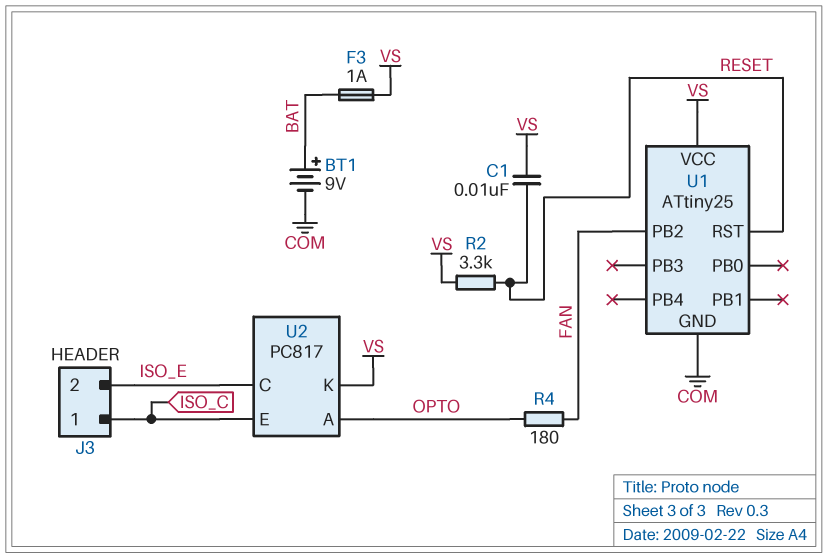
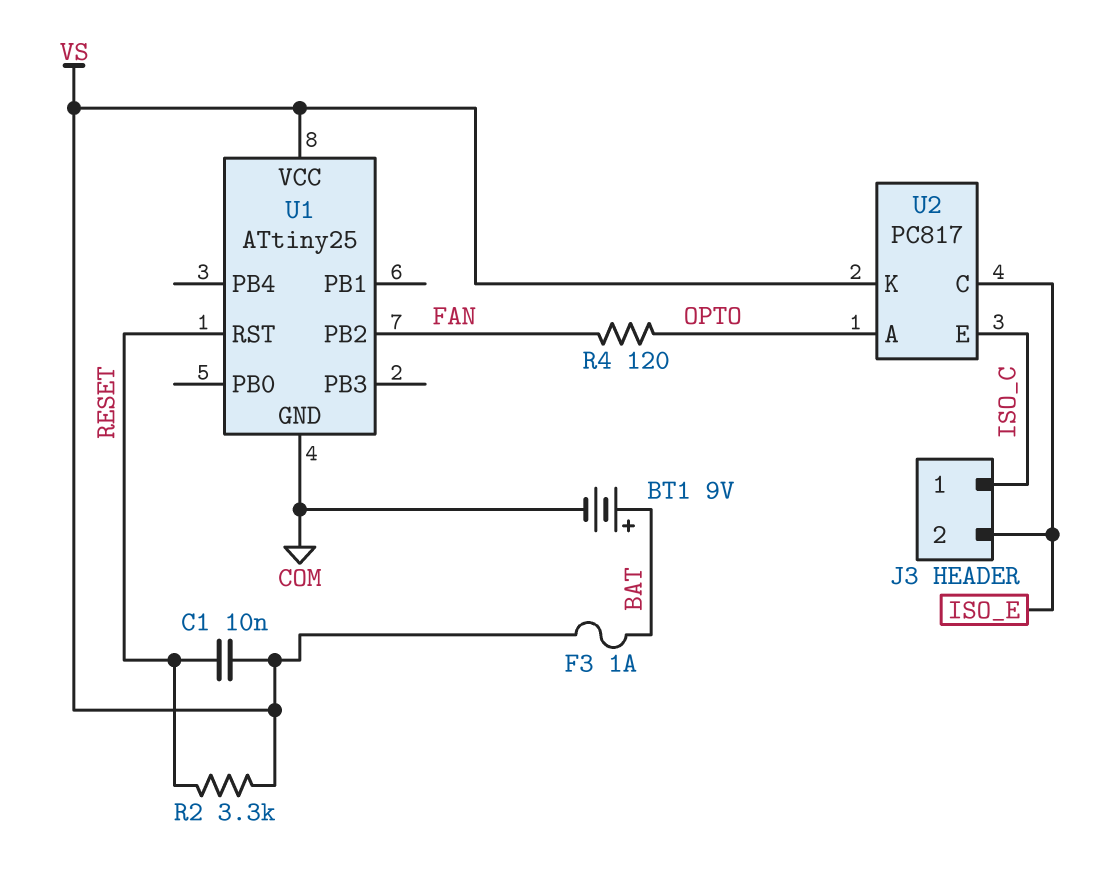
R4: 180 (FAN, OPTO) -> 120 (FAN, OPTO)

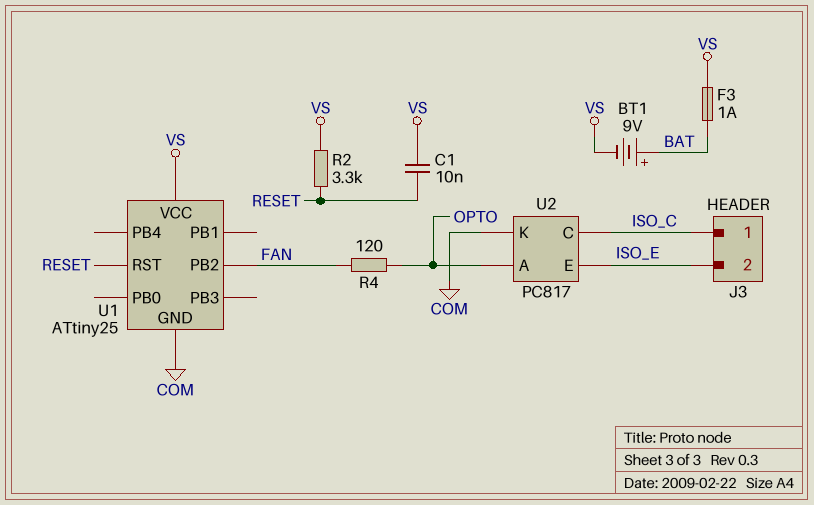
BT1: 9V (plus BAT, minus COM) -> 9V (plus BAT, minus VS)
U2 pin C: ISO_E -> ISO_C
U2 pin E: ISO_C -> ISO_E
U2 pin K: VS -> COM

